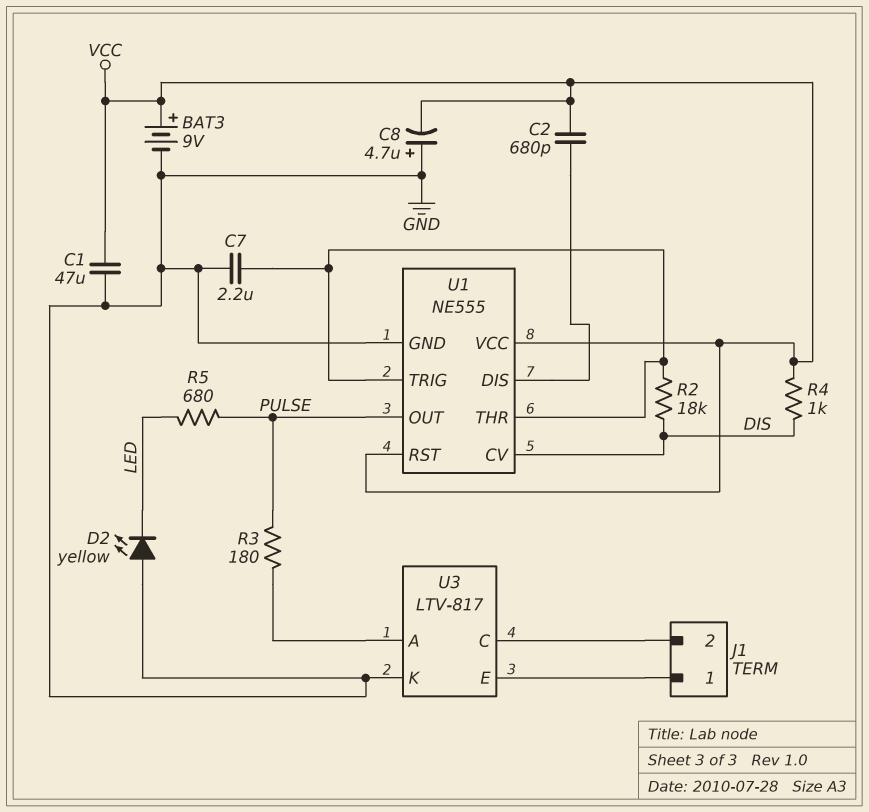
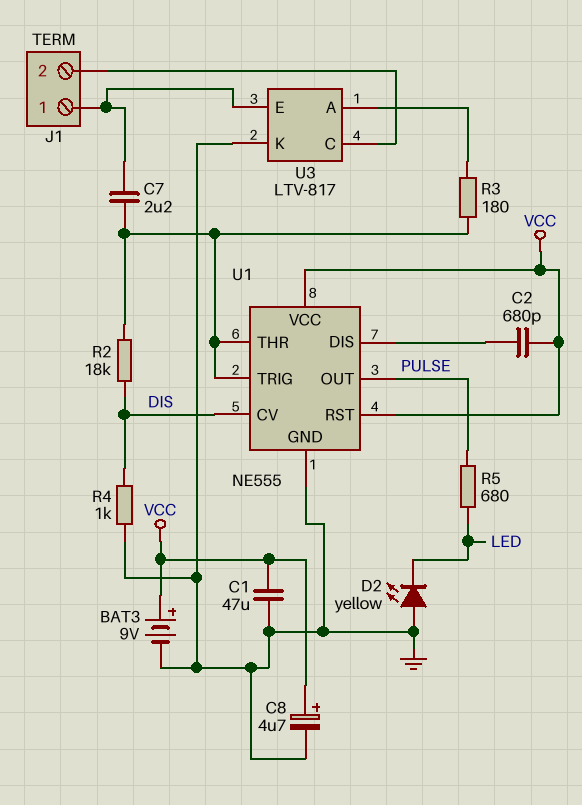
C7: 2.2uF (GND, U1/THR) -> 2.2uF (J1/1, U1/THR)
C8: 4.7uF (plus GND, minus VCC) -> 4.7uF (plus VCC, minus GND)
R3: 180 (PULSE, U3/A) -> 180 (U1/THR, U3/A)
R4: 1k (DIS, VCC) -> 1k (DIS, GND)

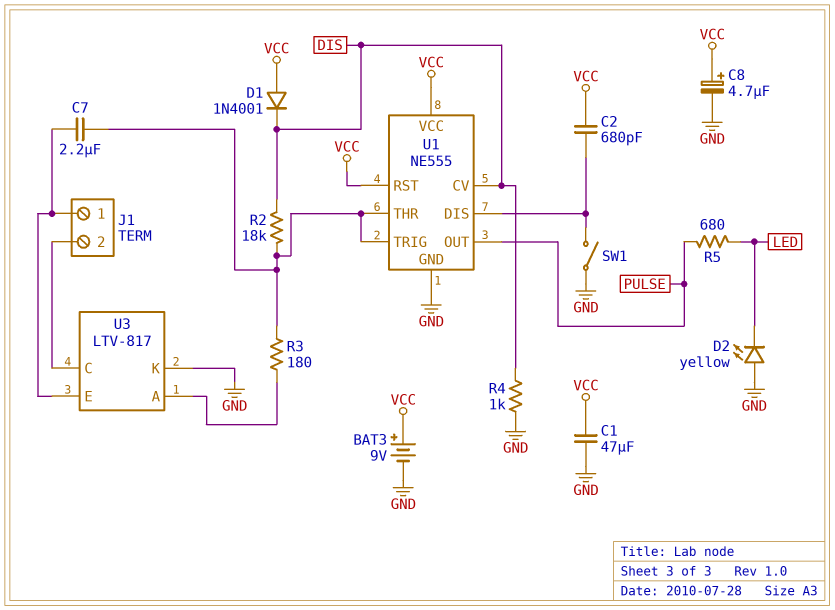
D1: none -> diode 1N4001 (A VCC, K DIS)
SW1: none -> switch (GND, U1/DIS)

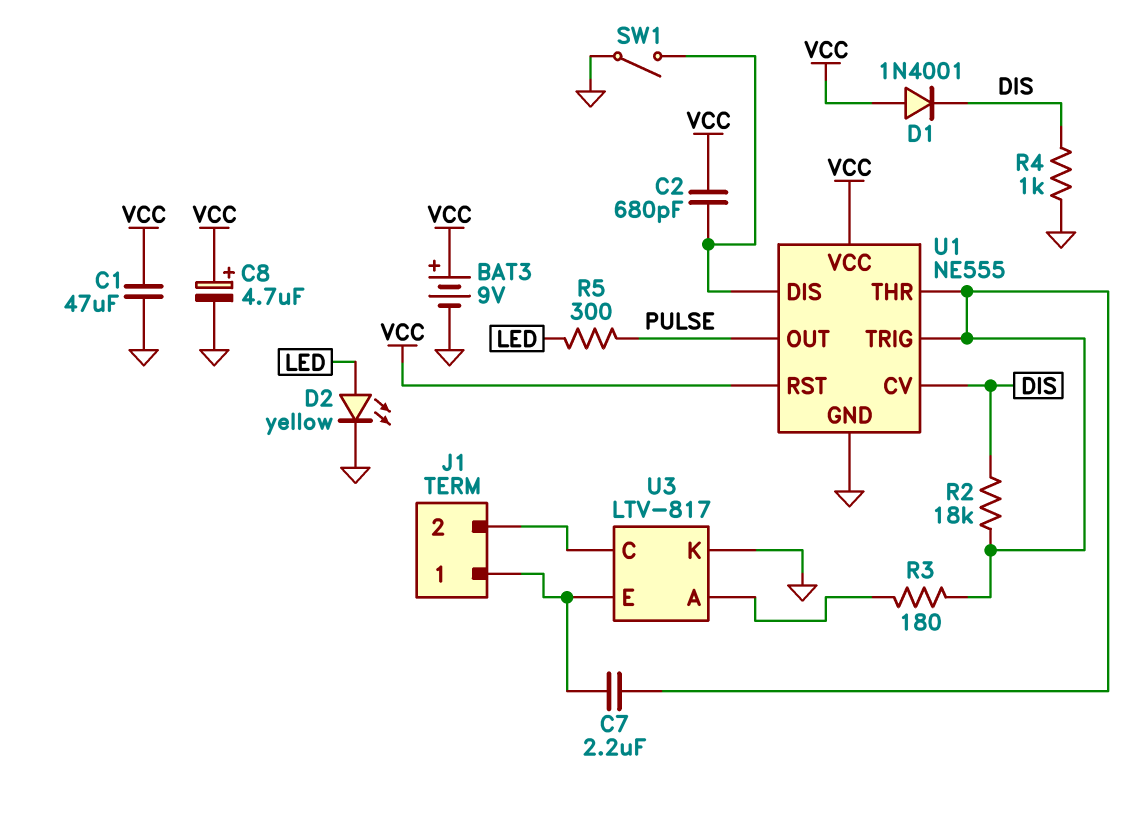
D2: LED yellow (A GND, K LED) -> LED yellow (A LED, K GND)
R5: 680 (LED, PULSE) -> 300 (LED, PULSE)

